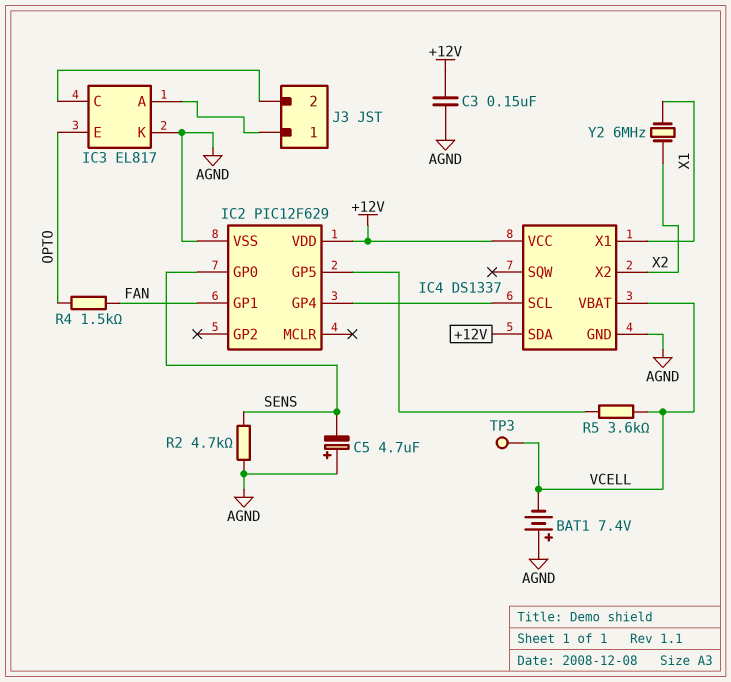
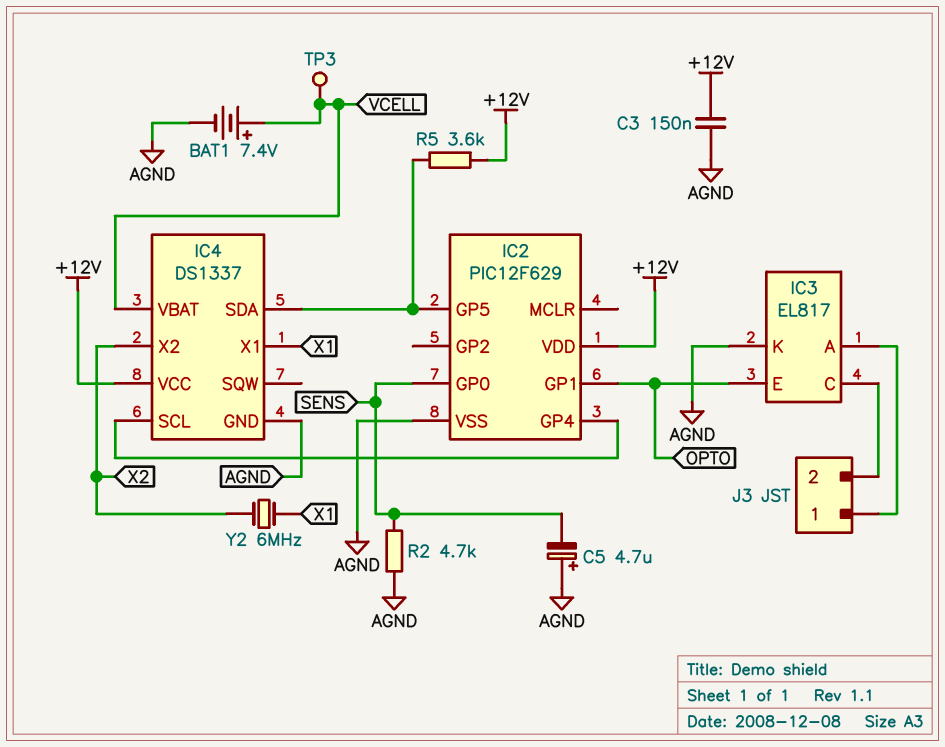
BAT1: 7.4V (plus AGND, minus VCELL) -> 7.4V (plus VCELL, minus AGND)
IC2 pin GP1: FAN -> OPTO
IC4 pin SDA: +12V -> IC2/GP5
R4: 1.5k (FAN, OPTO) -> none
R5: 3.6k (IC2/GP5, VCELL) -> 3.6k (+12V, IC2/GP5)

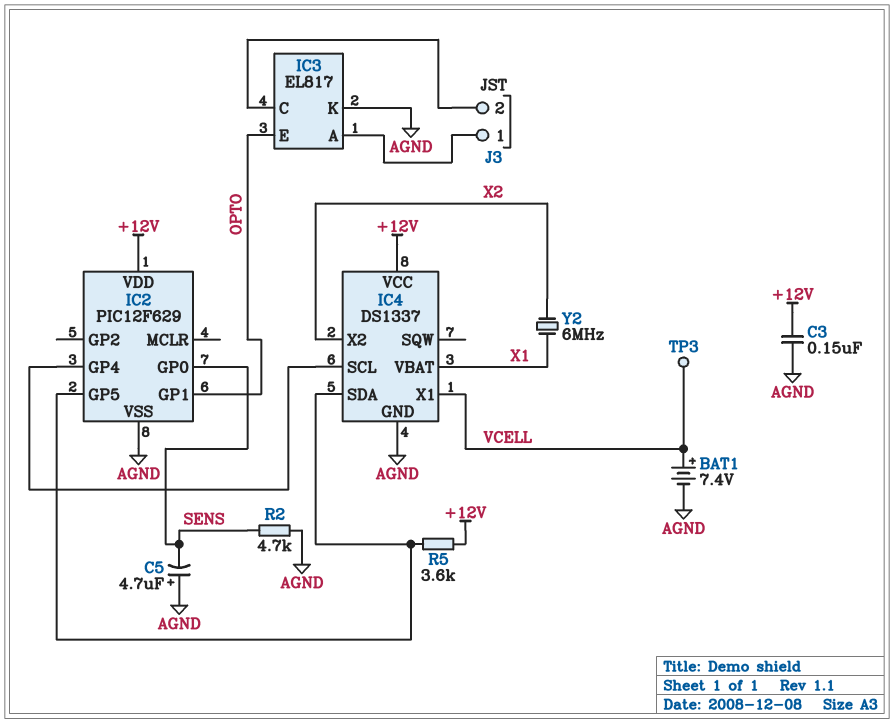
IC4 pin VBAT: VCELL -> X1
IC4 pin X1: X1 -> VCELL

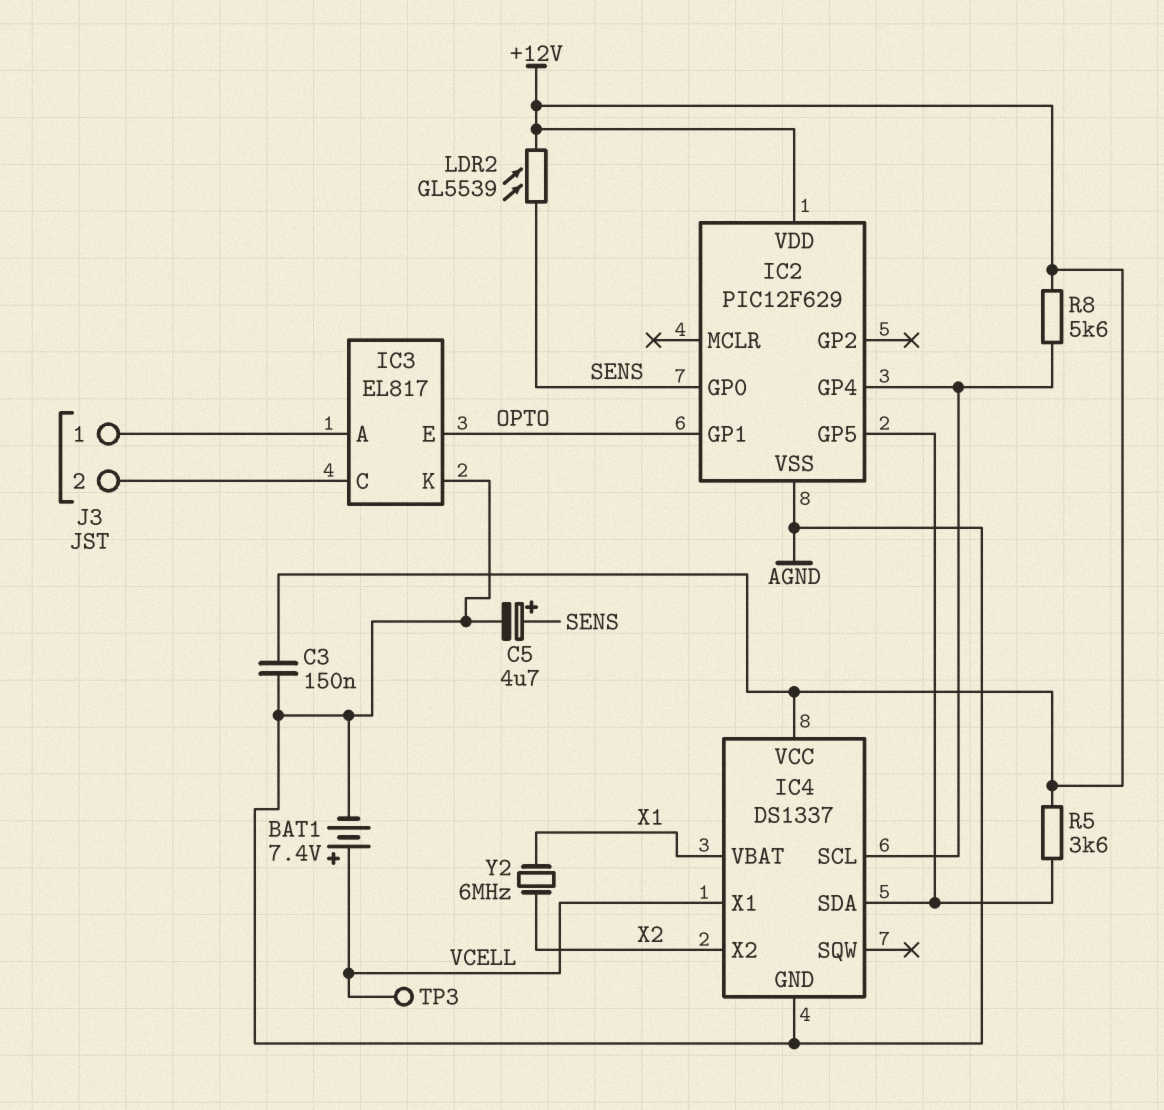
C5: 4.7uF (plus AGND, minus SENS) -> 4.7uF (plus SENS, minus AGND)
LDR2: none -> GL5539 (+12V, SENS)
R2: 4.7k (AGND, SENS) -> none
R8: none -> 5.6k (+12V, IC2/GP4)

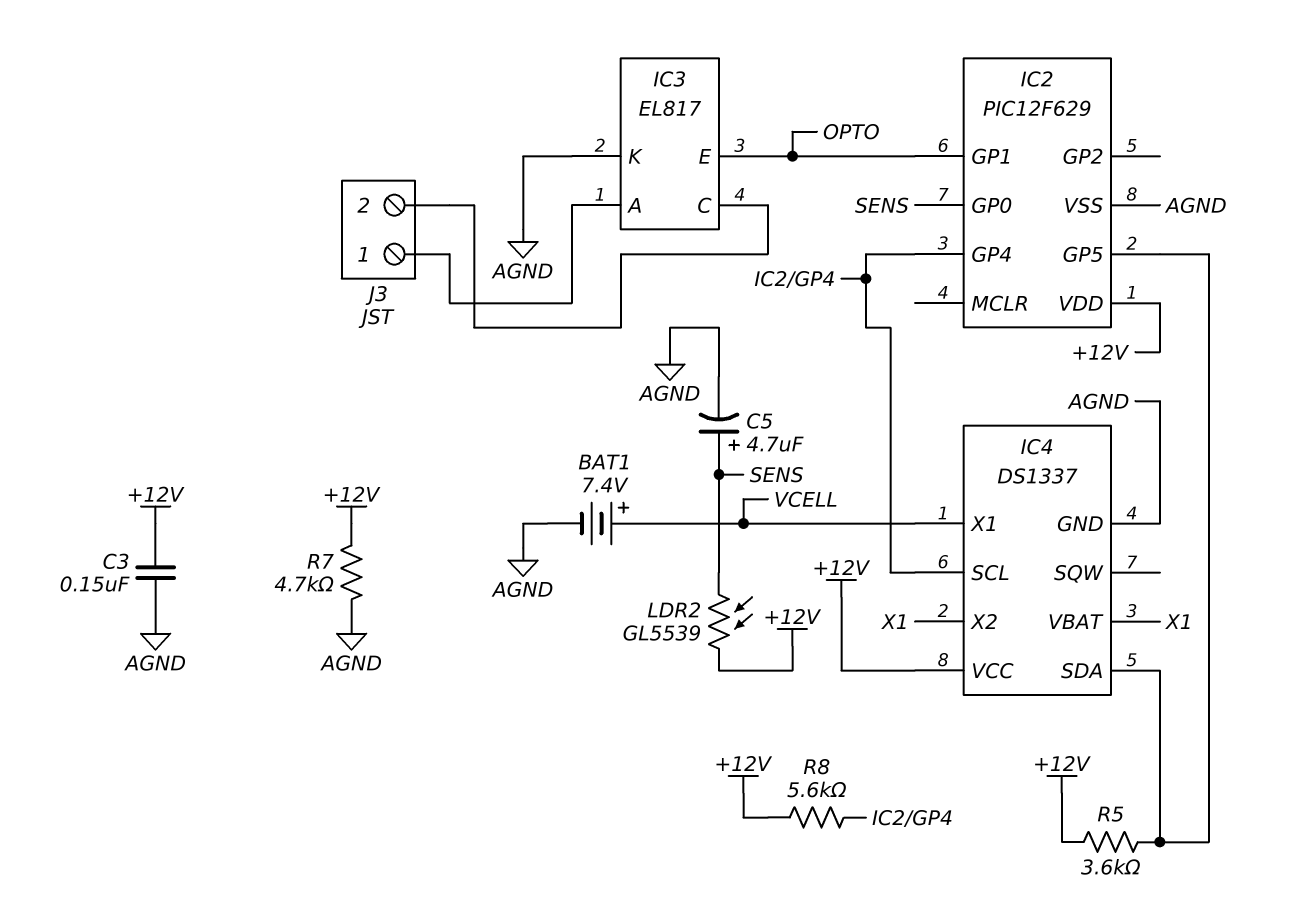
IC4 pin X2: X2 -> X1
R7: none -> 4.7k (+12V, AGND)
TP3: test point (VCELL) -> none
Y2: 6MHz (X1, X2) -> none

